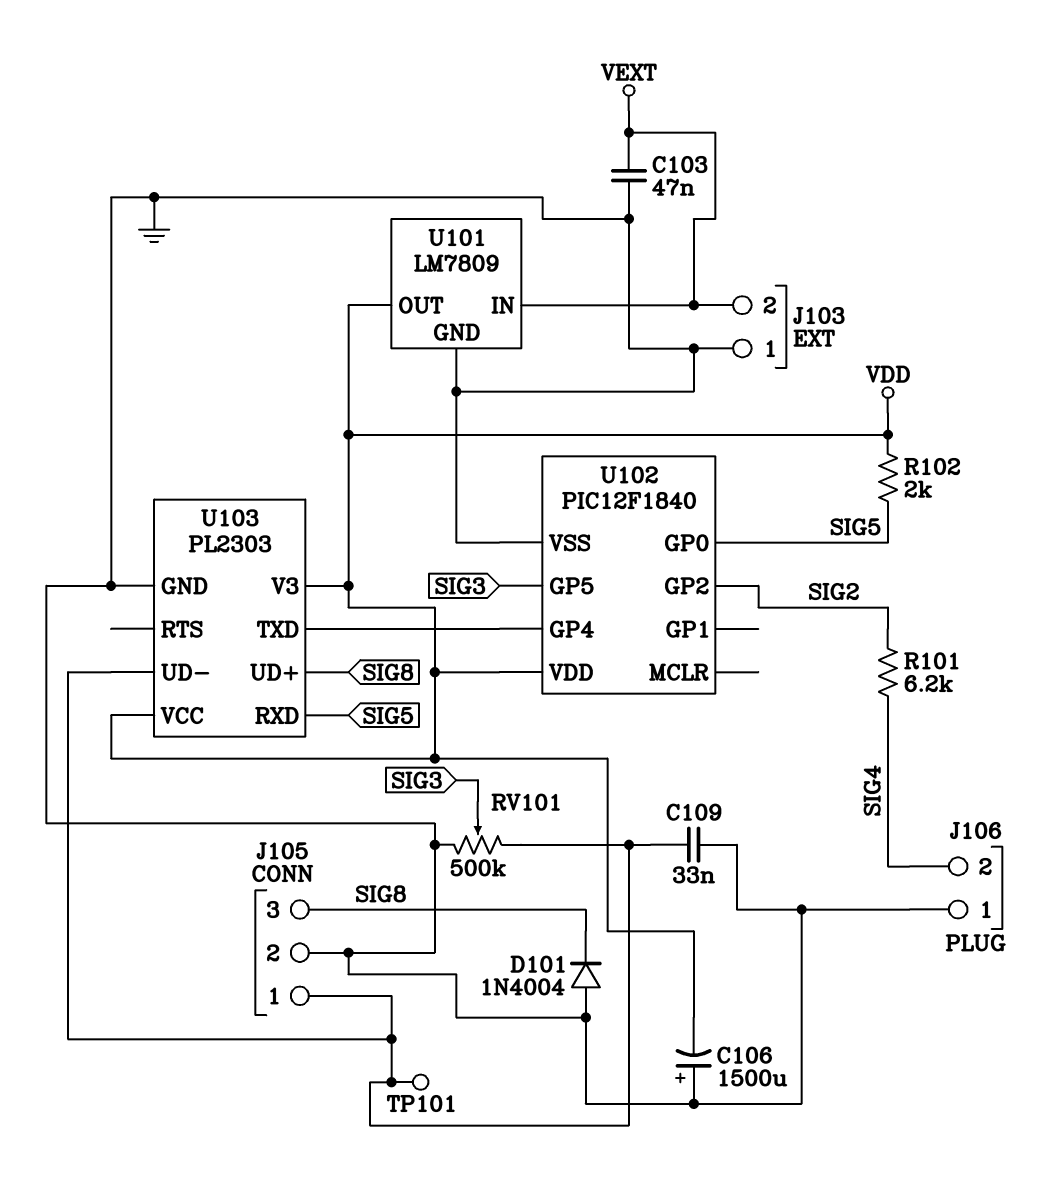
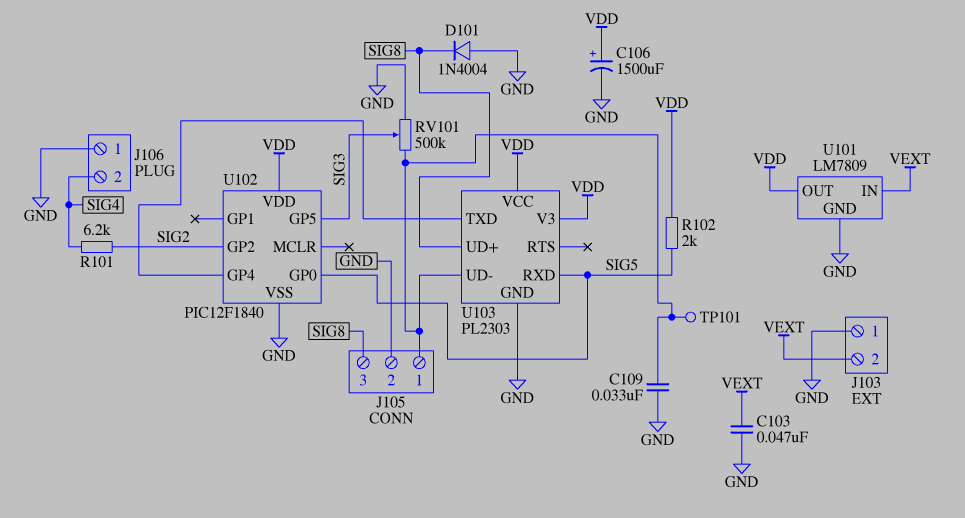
C106: 1500uF (plus GND, minus VDD) -> 1500uF (plus VDD, minus GND)

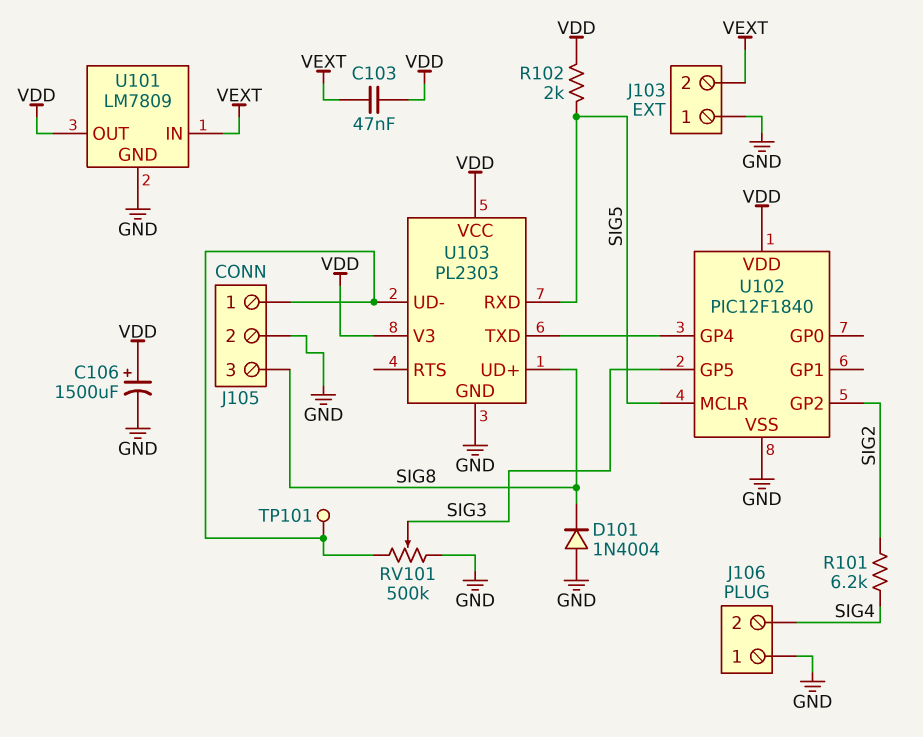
C103: 47nF (GND, VEXT) -> 47nF (VDD, VEXT)
C109: 33nF (GND, J105/1) -> none
U102 pin GP0: SIG5 -> none
U102 pin MCLR: none -> SIG5

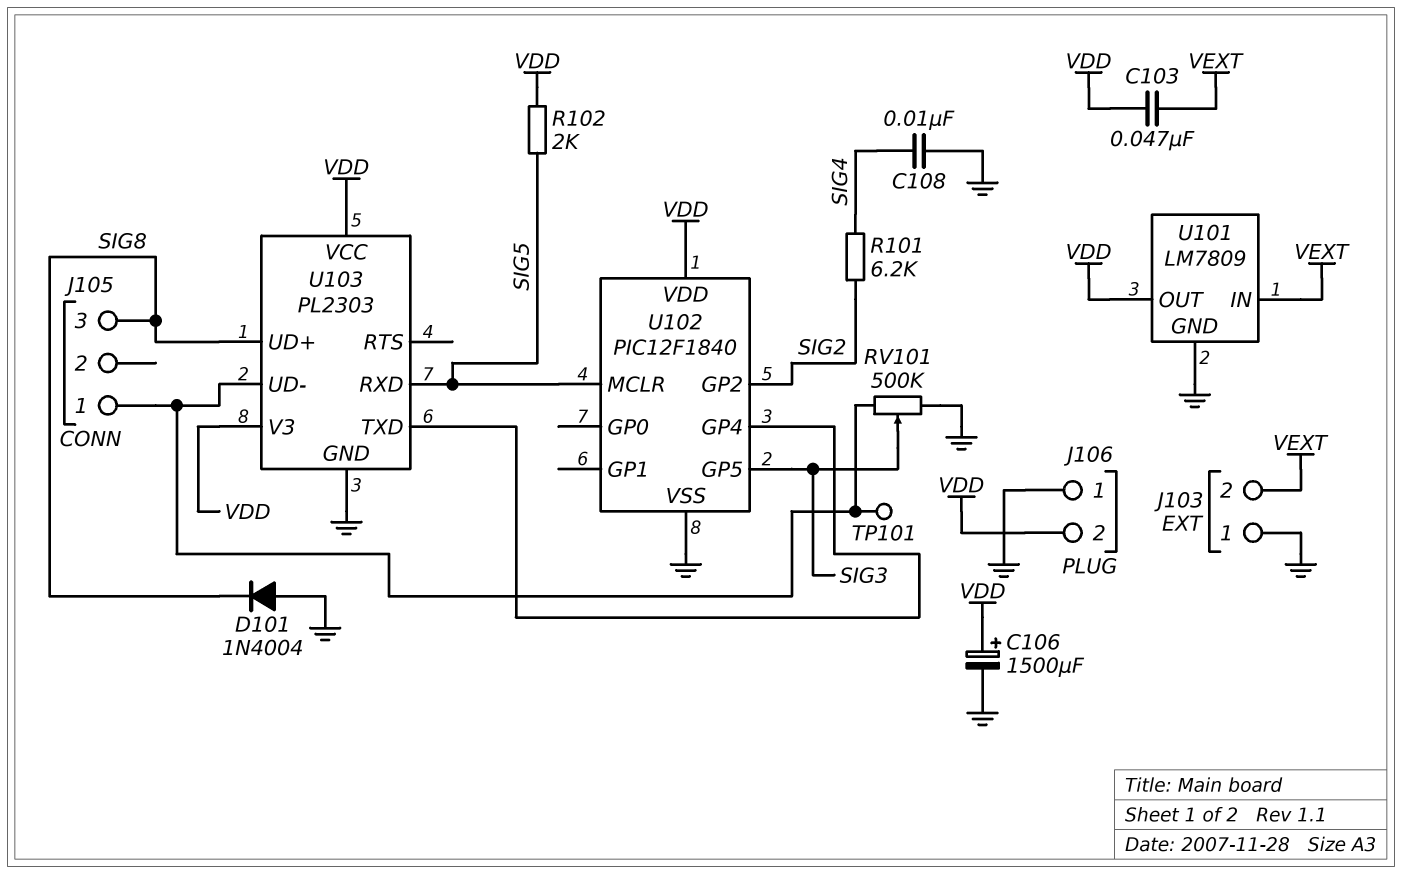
C108: none -> 10nF (GND, SIG4)
J105 pin 2: GND -> none
J106 pin 2: SIG4 -> VDD

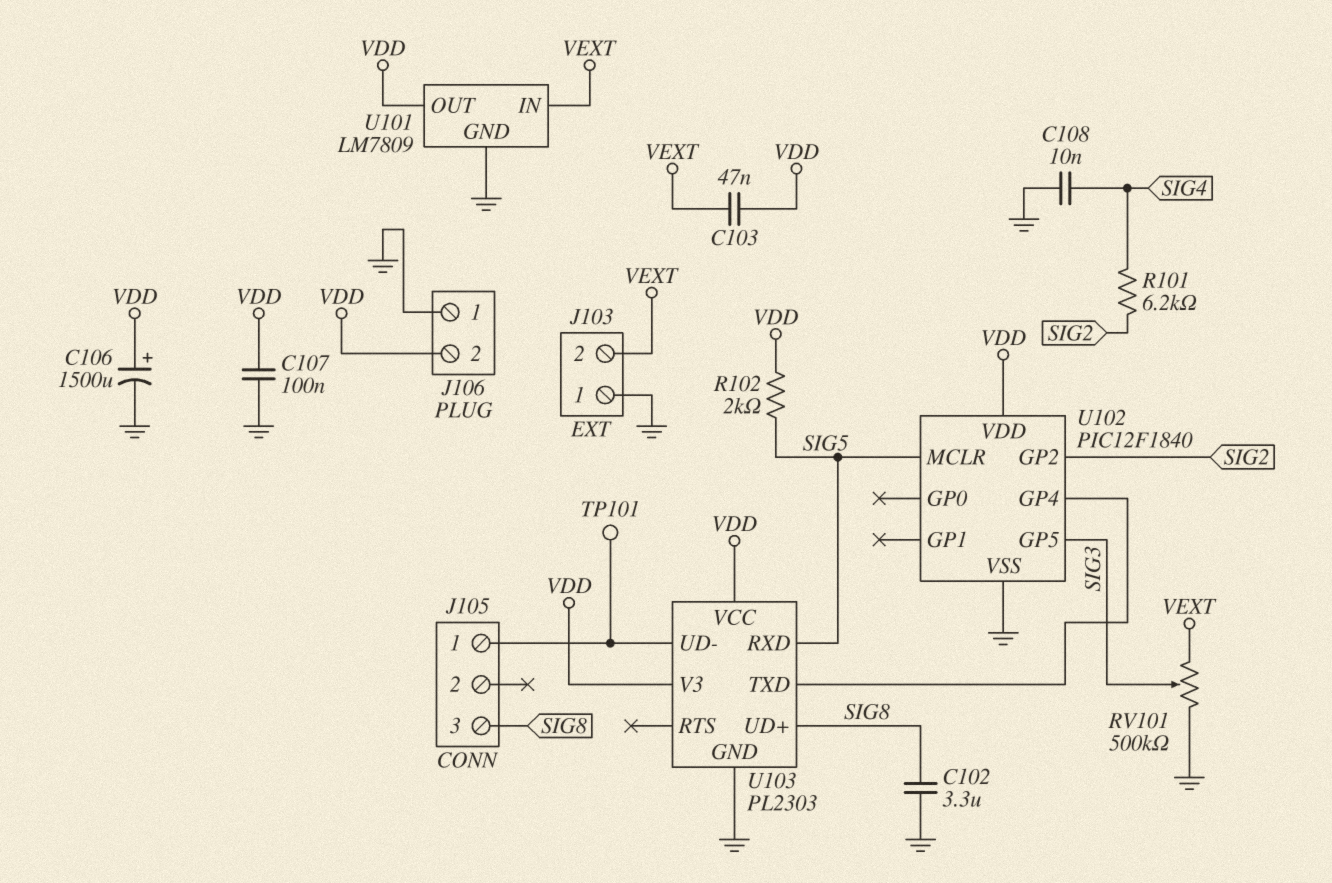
C102: none -> 3.3uF (GND, SIG8)
C107: none -> 100nF (GND, VDD)
D101: diode 1N4004 (A GND, K SIG8) -> none
RV101: 500k (GND, J105/1, wiper SIG3) -> 500k (GND, VEXT, wiper SIG3)

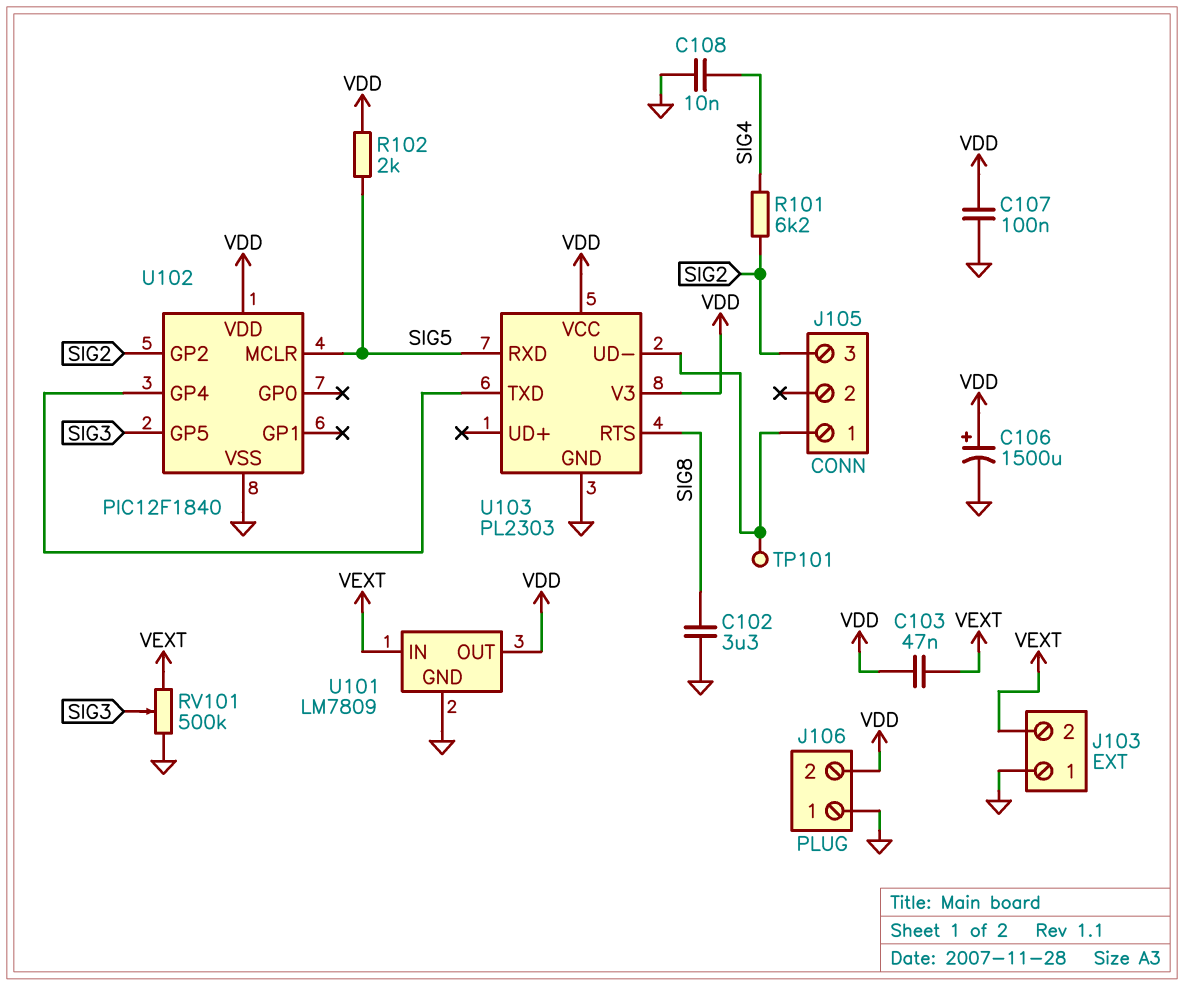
J105 pin 3: SIG8 -> SIG2
U103 pin RTS: none -> SIG8
U103 pin UD+: SIG8 -> none

